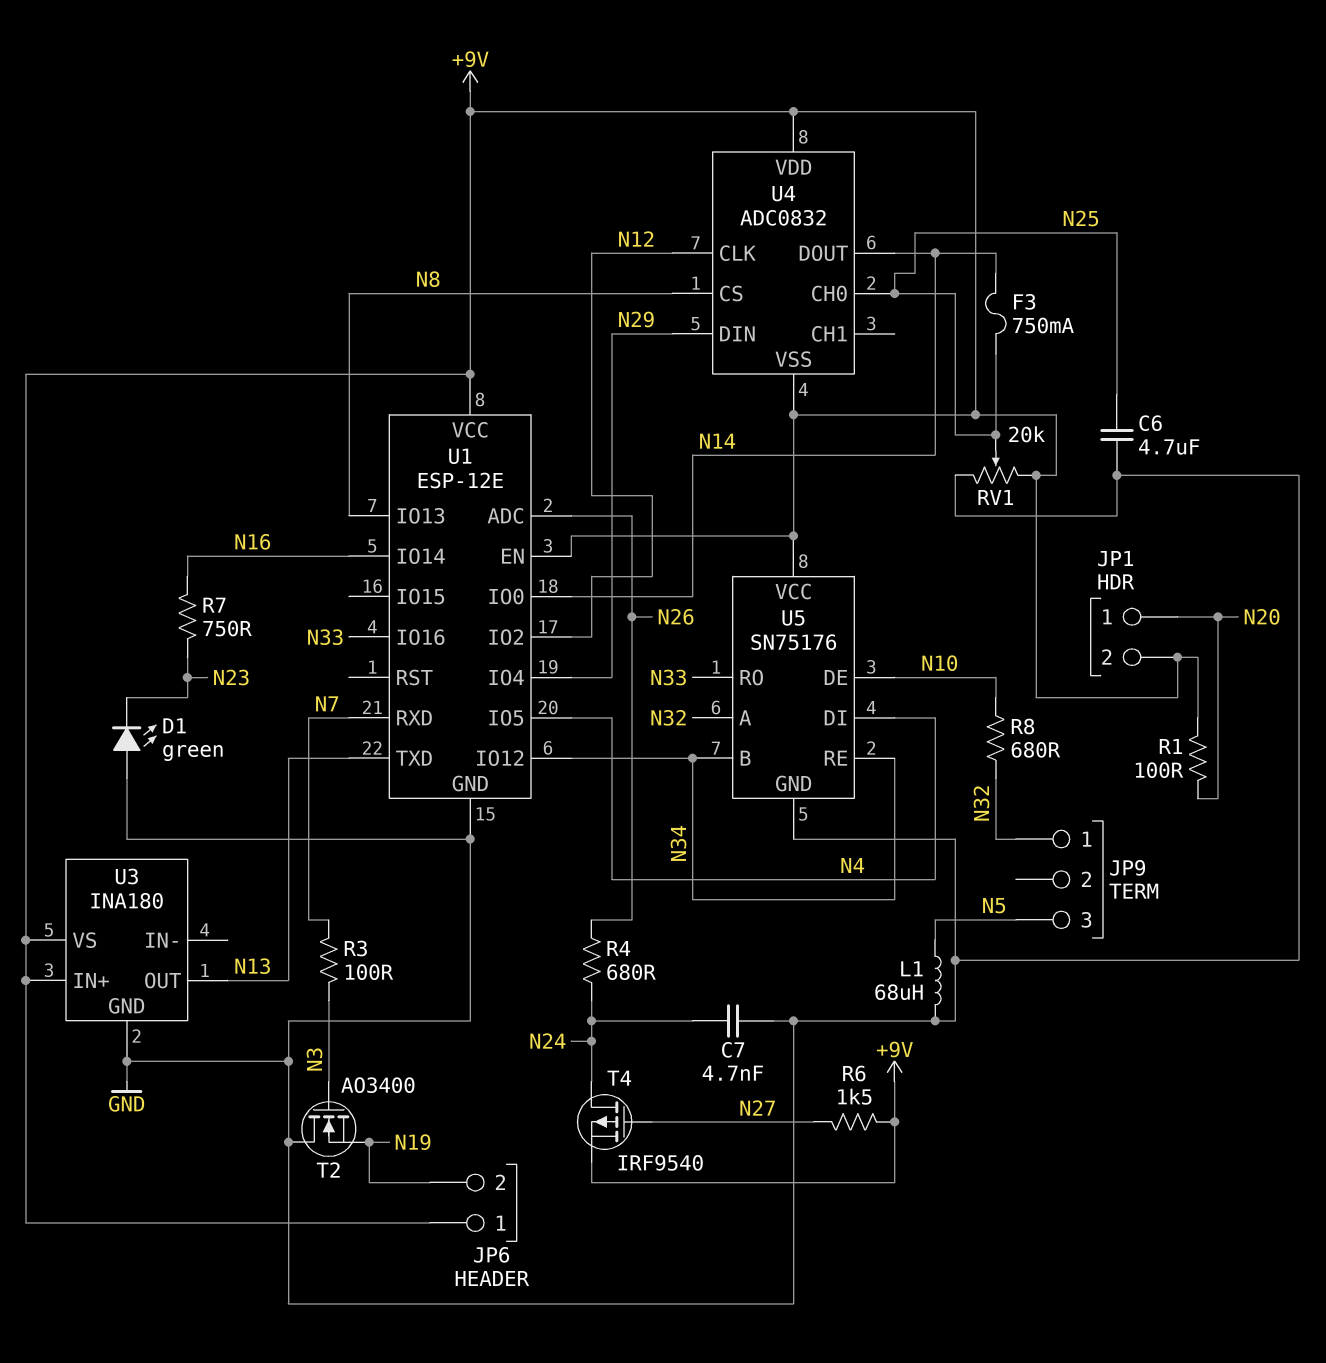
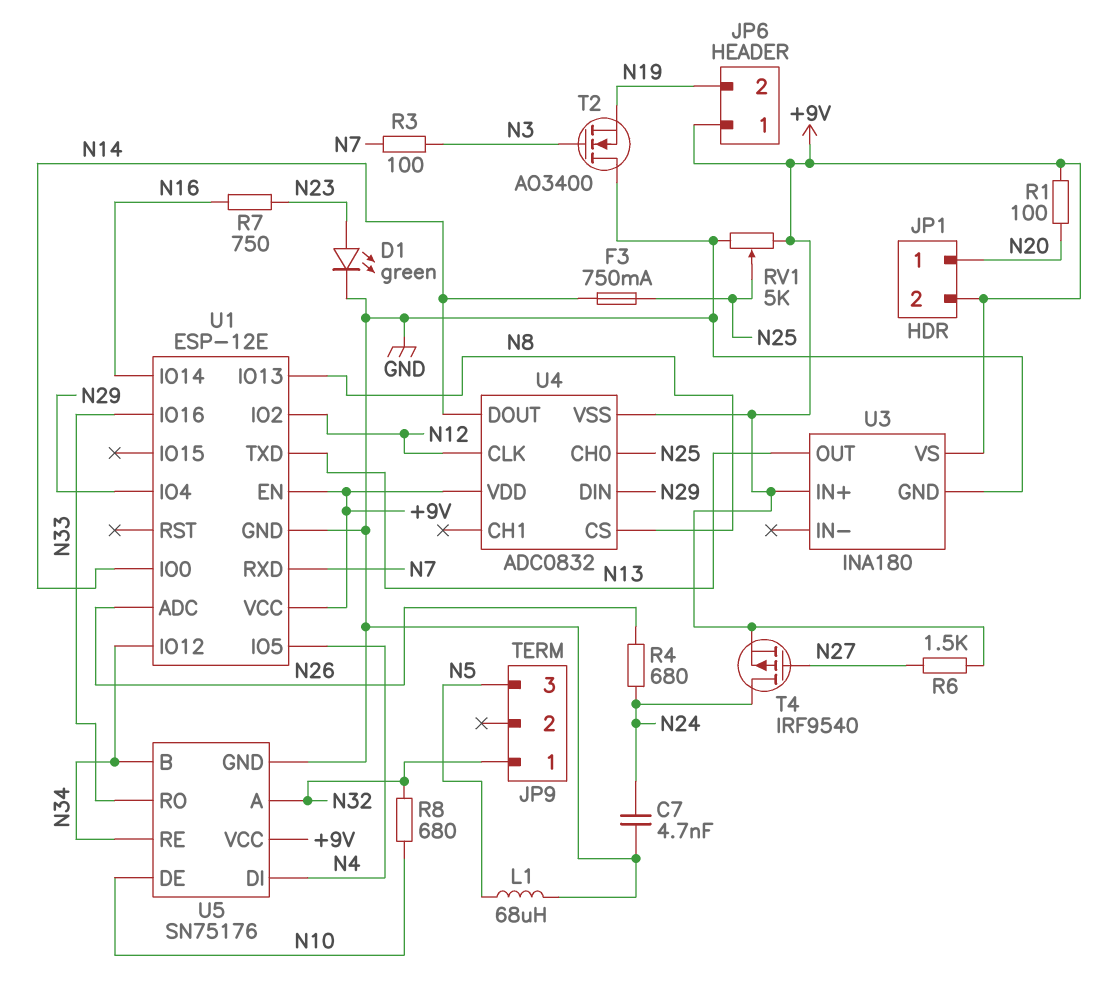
C6: 4.7uF (GND, N25) -> none
D1: LED green (A GND, K N23) -> LED green (A N23, K GND)
RV1: 20k (+9V, GND, wiper N25) -> 5k (+9V, GND, wiper N25)

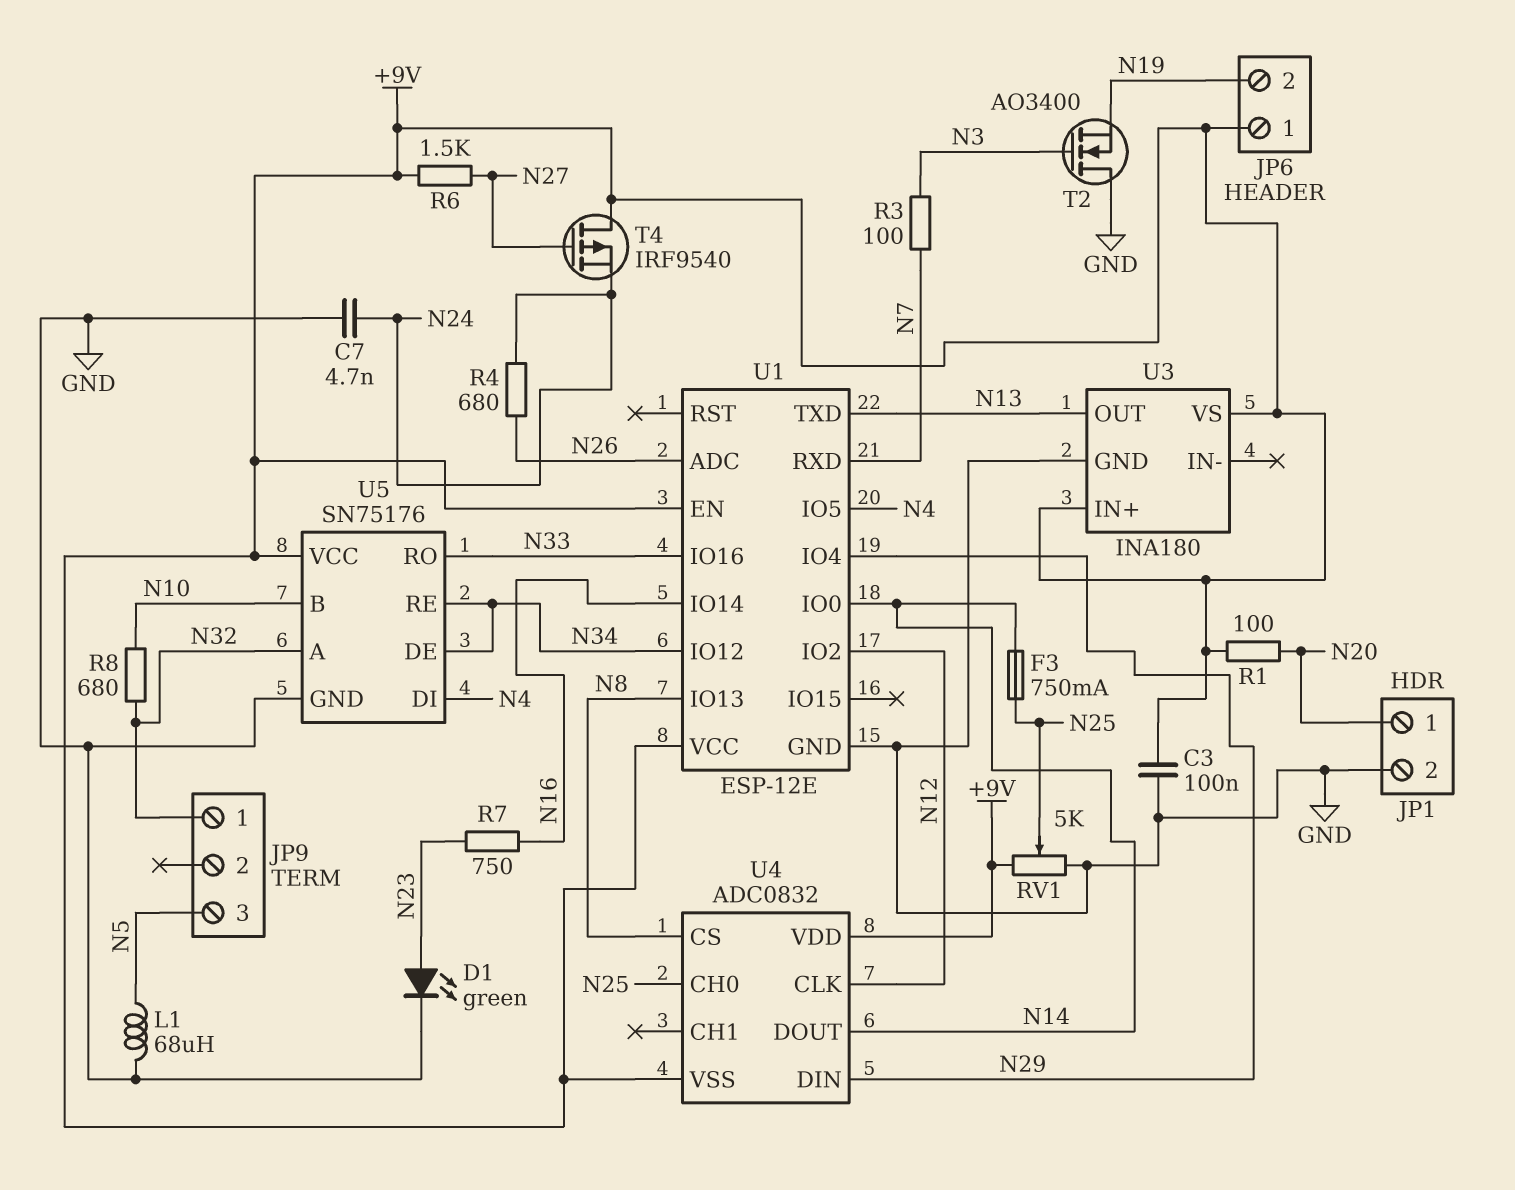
C3: none -> 100nF (+9V, GND)
JP1 pin 2: +9V -> GND
T4: PMOS IRF9540 (G N27, D N24, S +9V) -> PMOS IRF9540 (G N27, D +9V, S N24)
U5 pin B: N34 -> N10
U5 pin DE: N10 -> N34

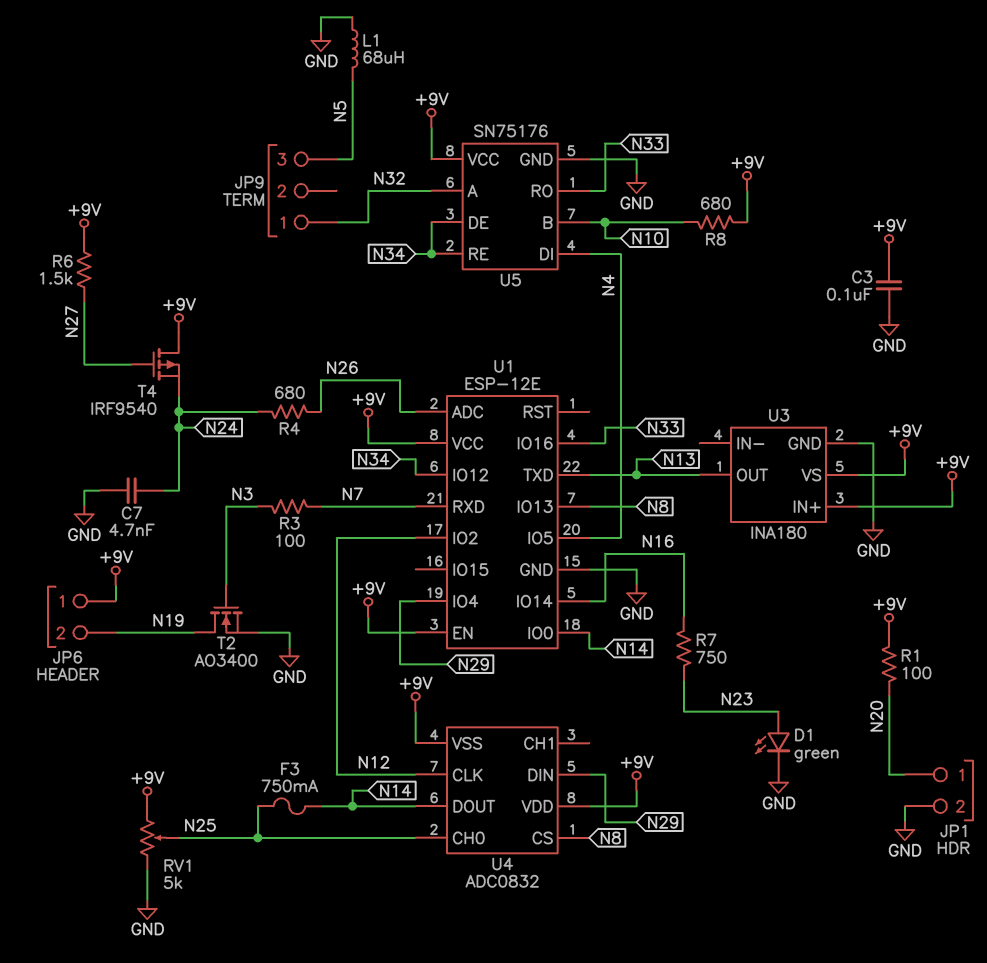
R8: 680 (N10, N32) -> 680 (+9V, N10)
T2: NMOS AO3400 (G N3, D GND, S N19) -> NMOS AO3400 (G N3, D N19, S GND)

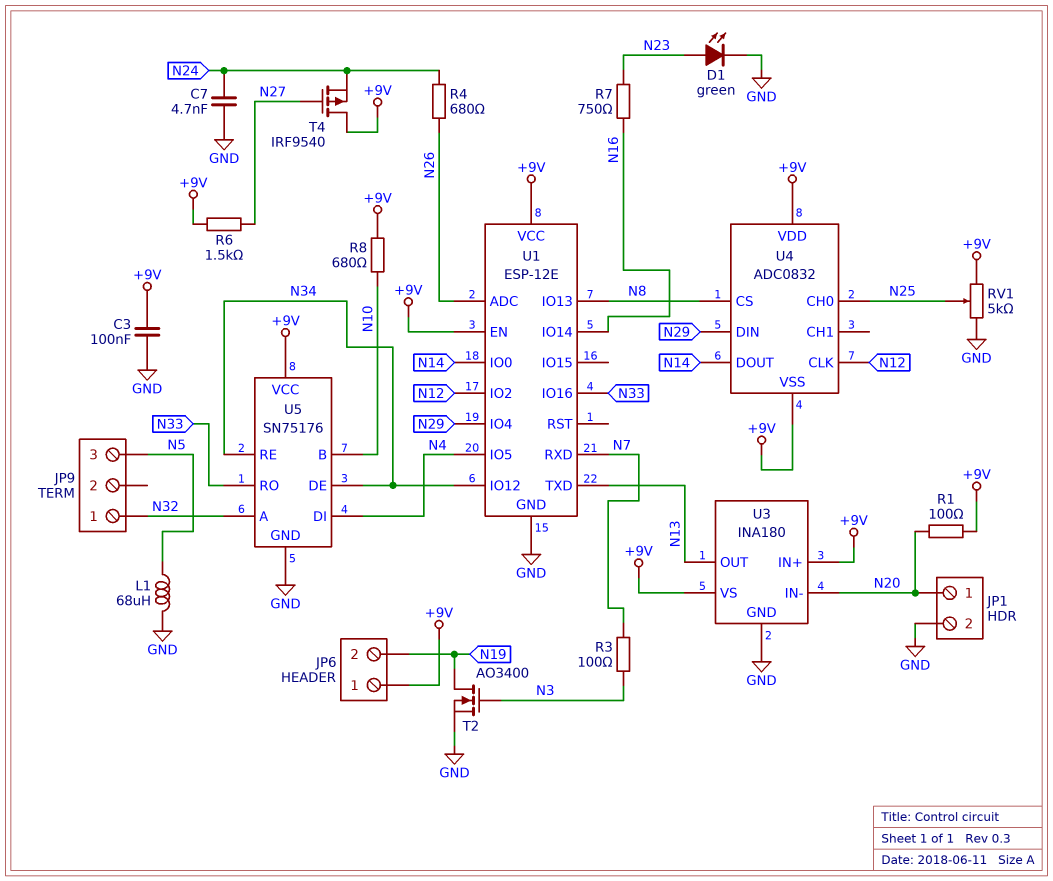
F3: 750mA (N14, N25) -> none
U3 pin IN-: none -> N20

